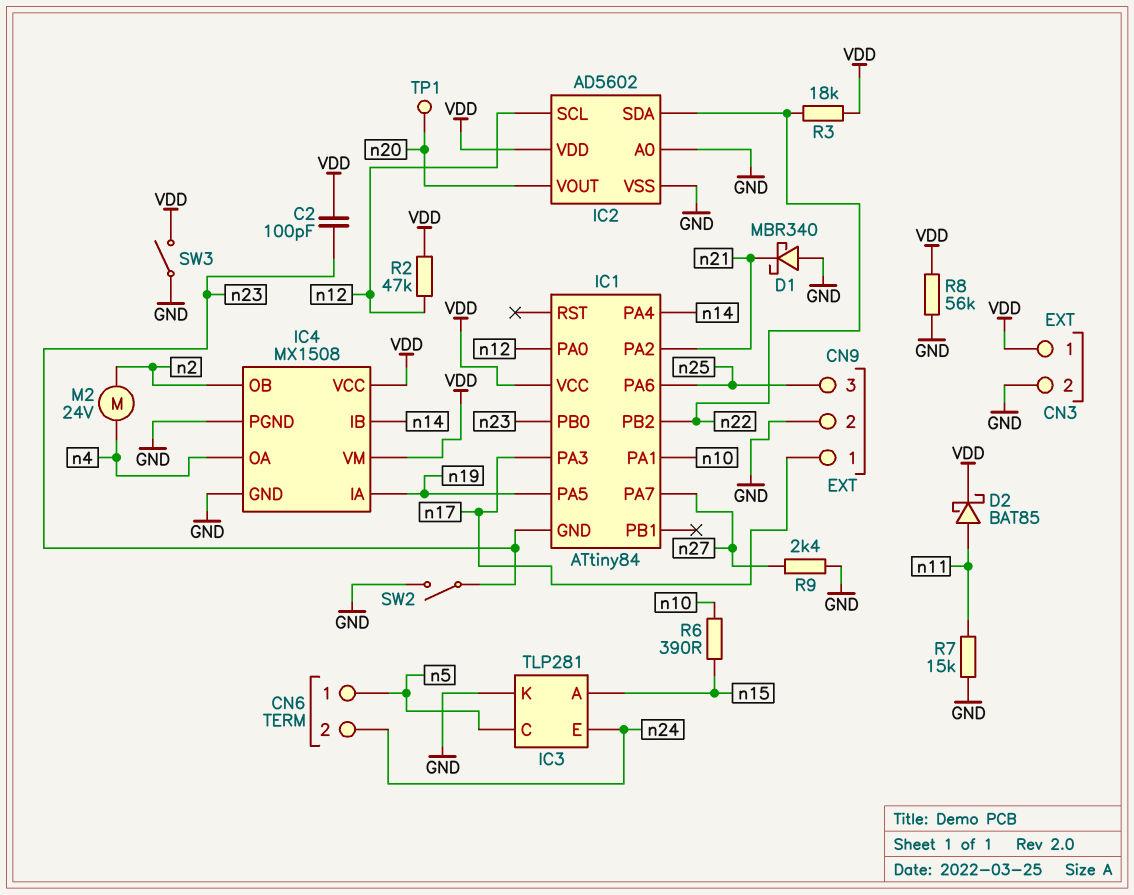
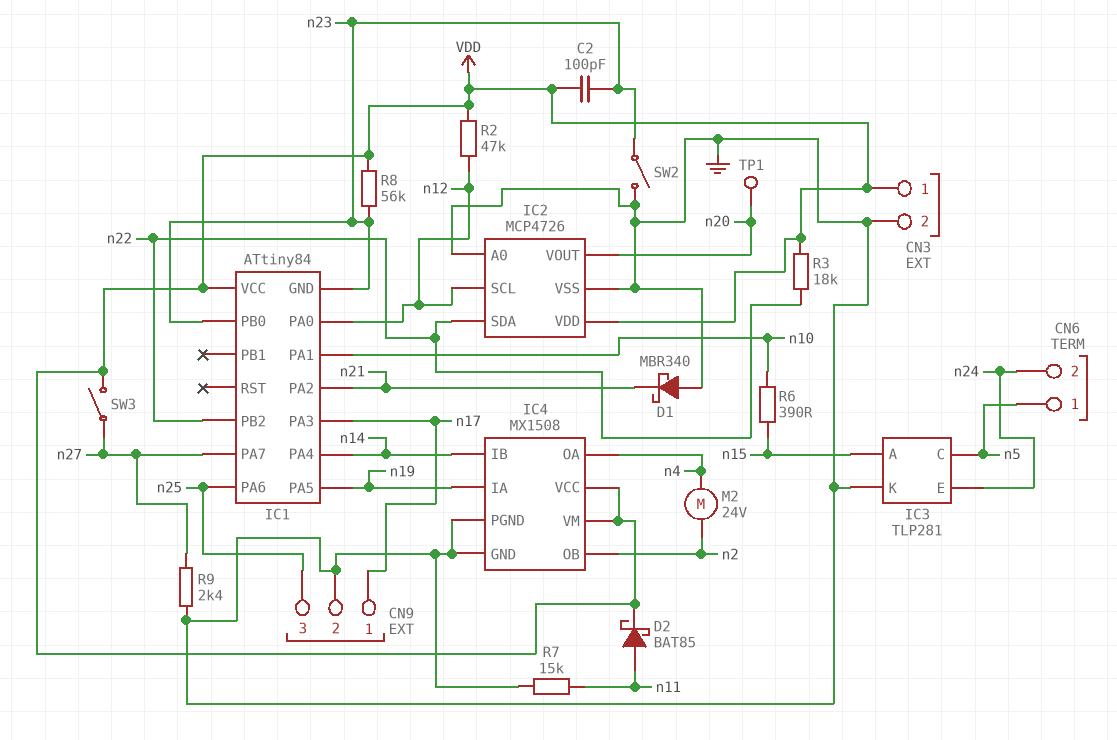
IC2: AD5602 -> MCP4726
R8: 56k (GND, VDD) -> 56k (VDD, n23)
SW3: switch (GND, VDD) -> switch (VDD, n27)

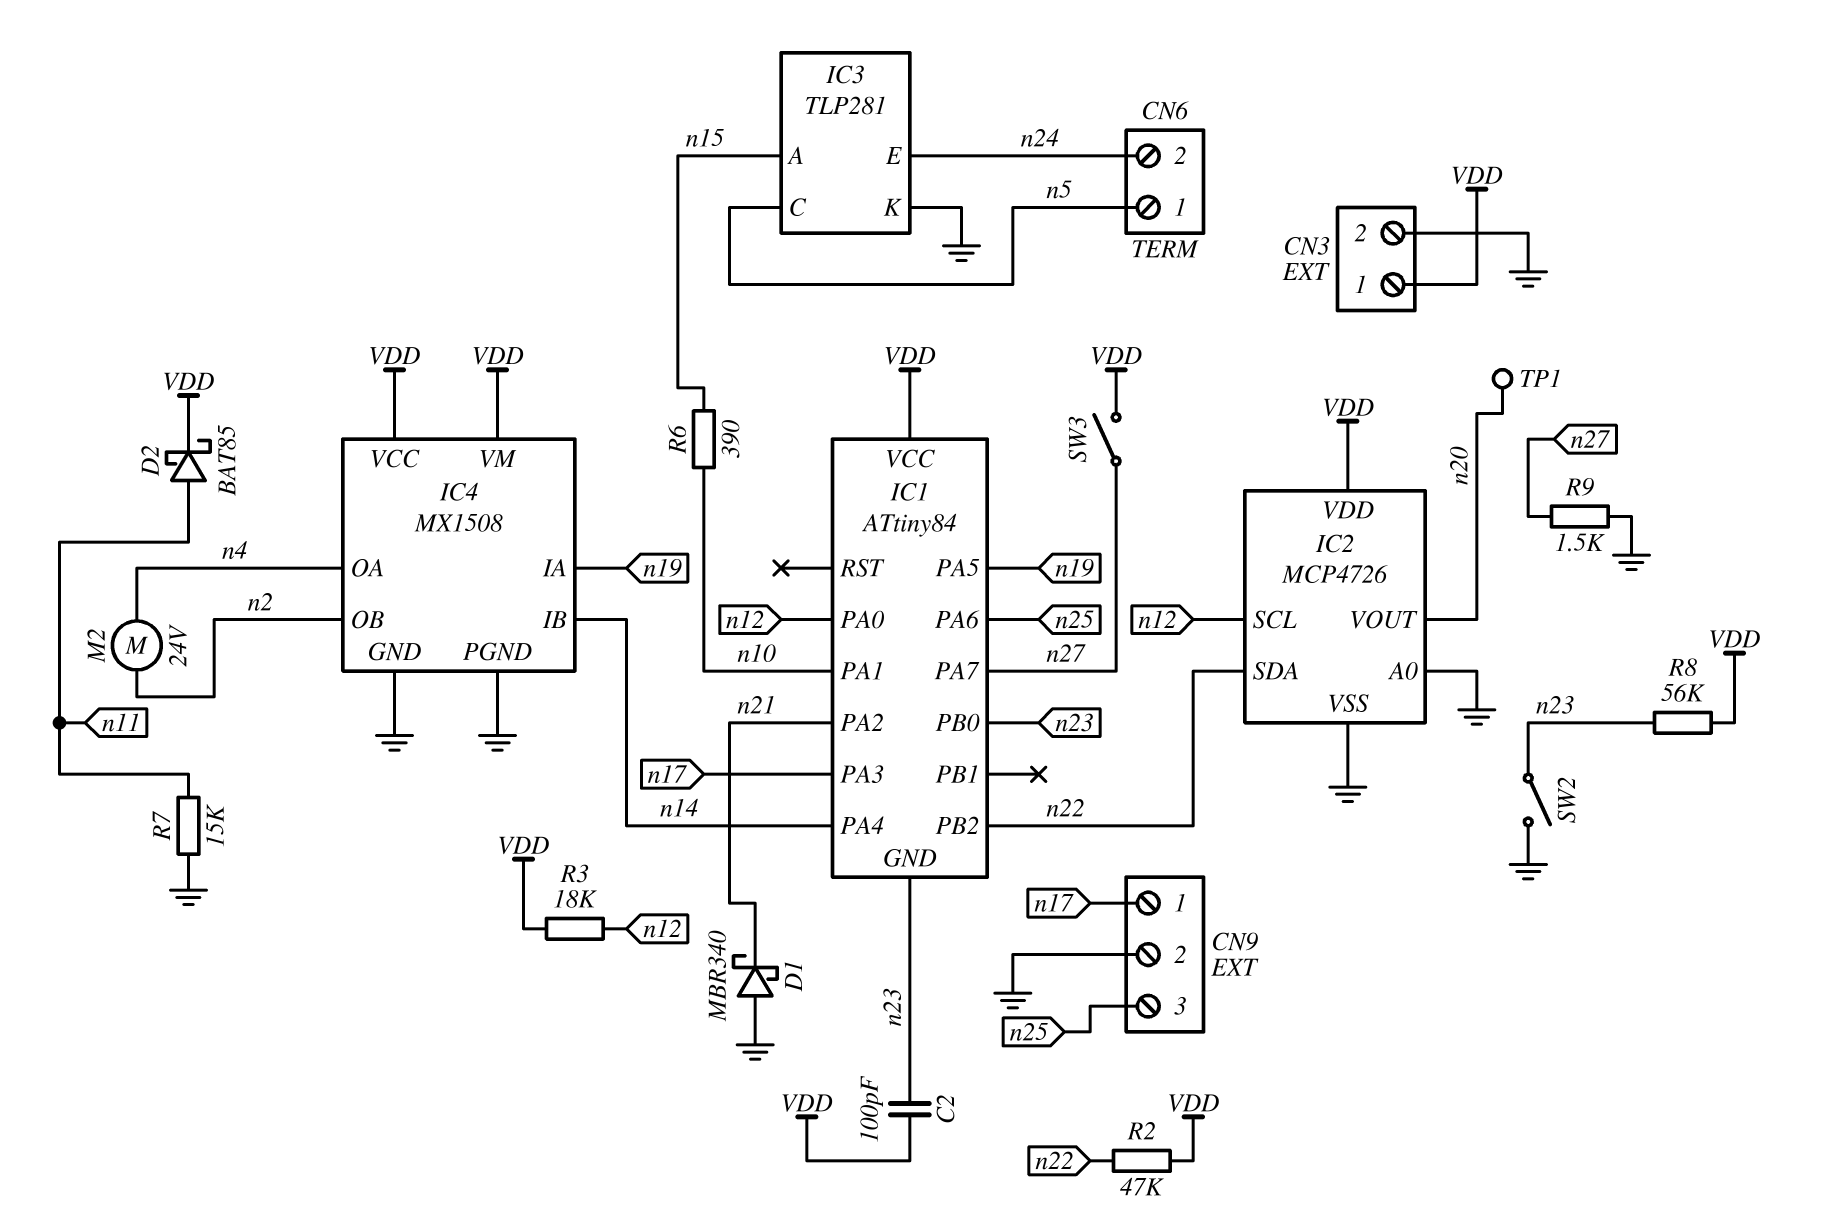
R2: 47k (VDD, n12) -> 47k (VDD, n22)
R3: 18k (VDD, n22) -> 18k (VDD, n12)
R9: 2.4k (GND, n27) -> 1.5k (GND, n27)

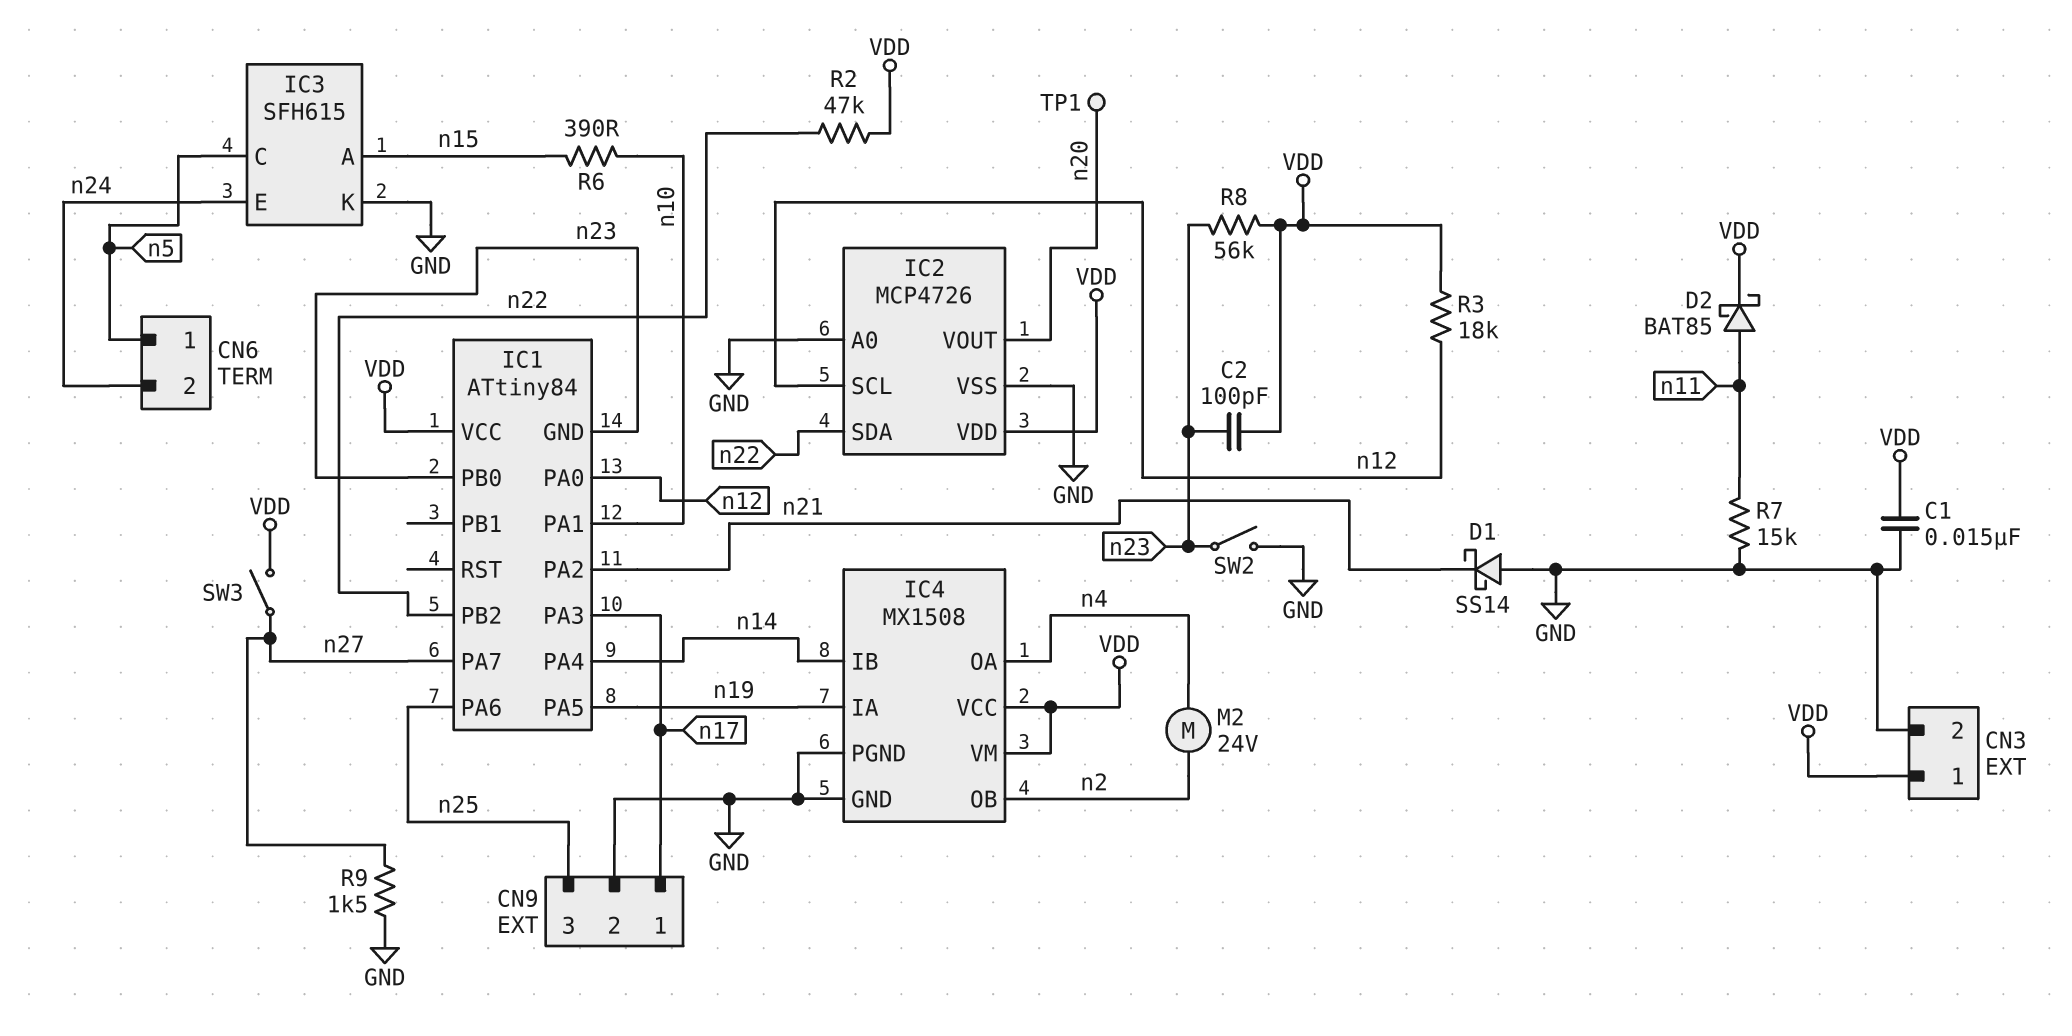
C1: none -> 15nF (GND, VDD)
D1: schottky MBR340 (A GND, K n21) -> schottky SS14 (A GND, K n21)
IC3: TLP281 -> SFH615

